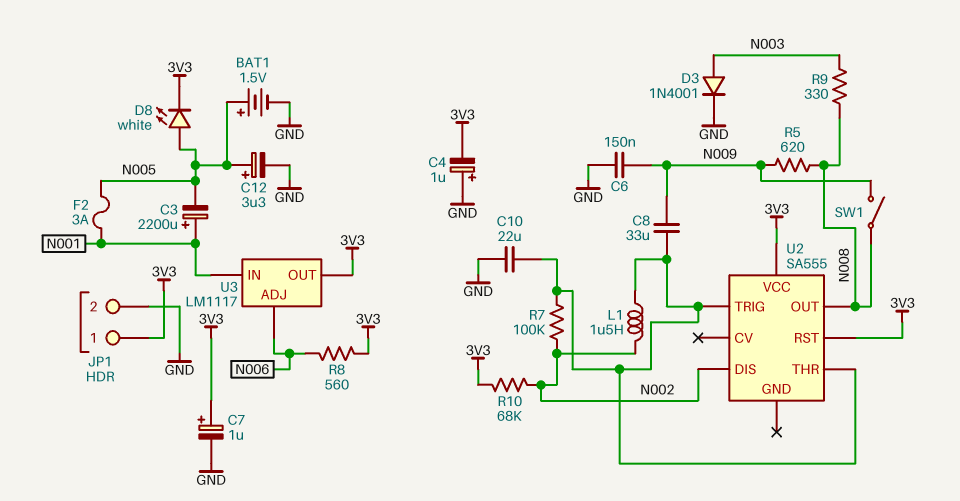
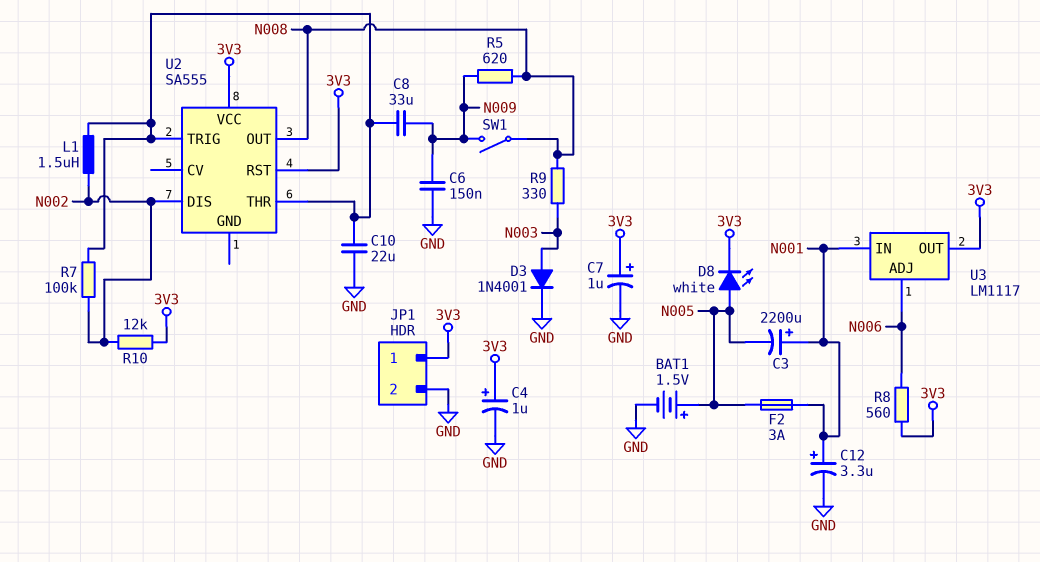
C4: 1uF (plus GND, minus 3V3) -> 1uF (plus 3V3, minus GND)
C12: 3.3uF (plus N005, minus GND) -> 3.3uF (plus N001, minus GND)
R10: 68k (3V3, N002) -> 12k (3V3, N002)

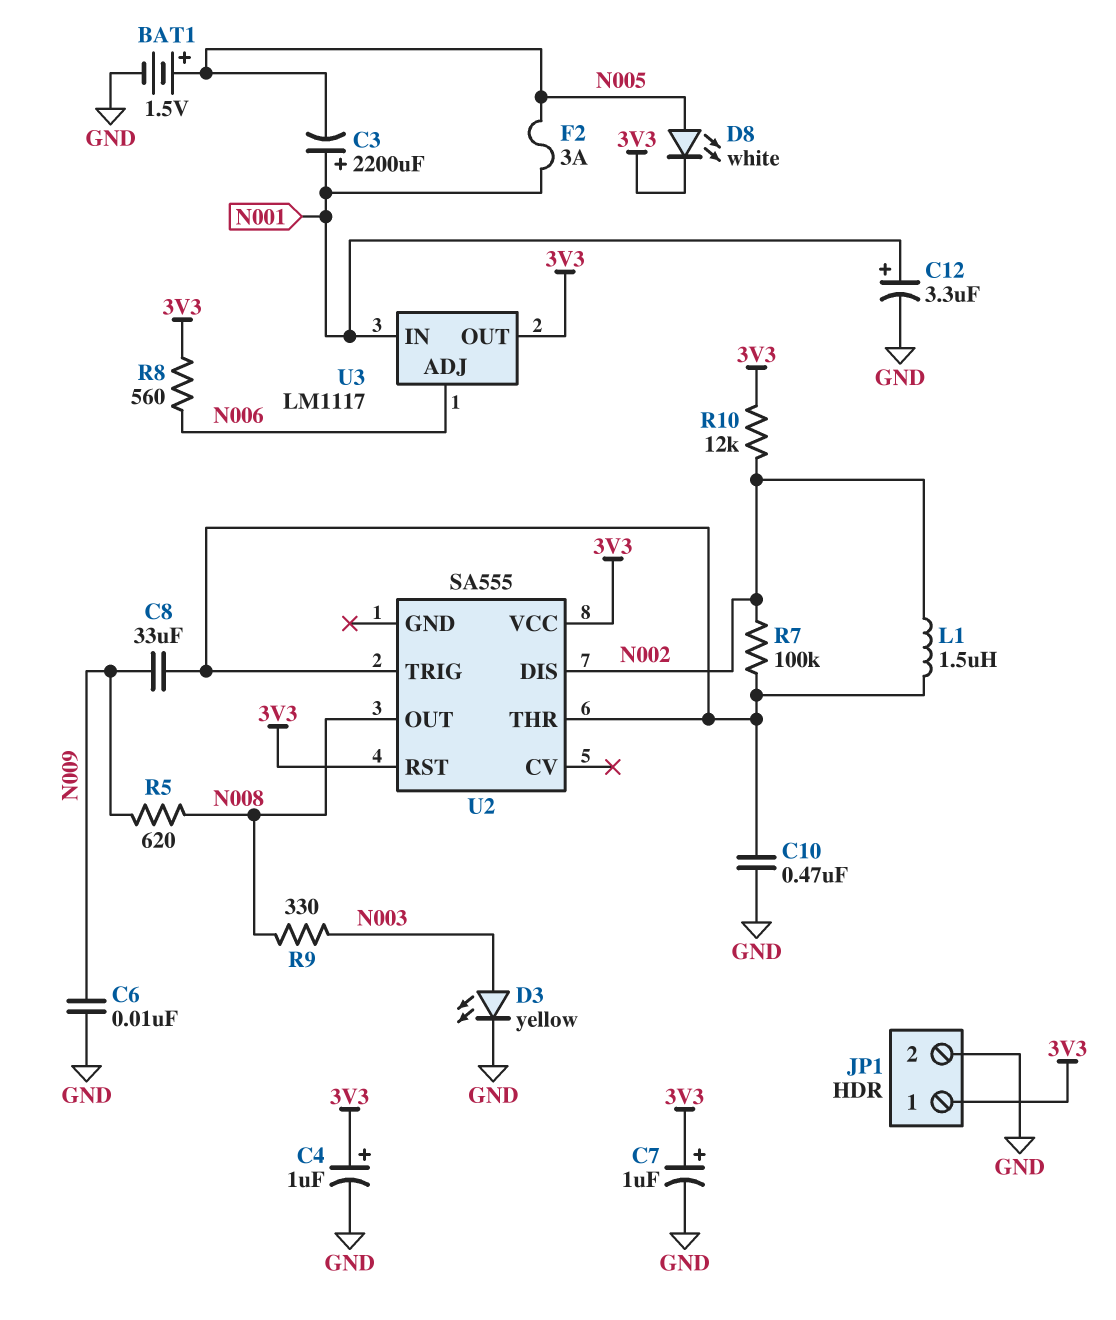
C6: 150nF (GND, N009) -> 10nF (GND, N009)
C10: 22uF (GND, U2/THR) -> 470nF (GND, U2/THR)
D3: diode 1N4001 (A N003, K GND) -> LED yellow (A N003, K GND)
SW1: switch (N008, N009) -> none

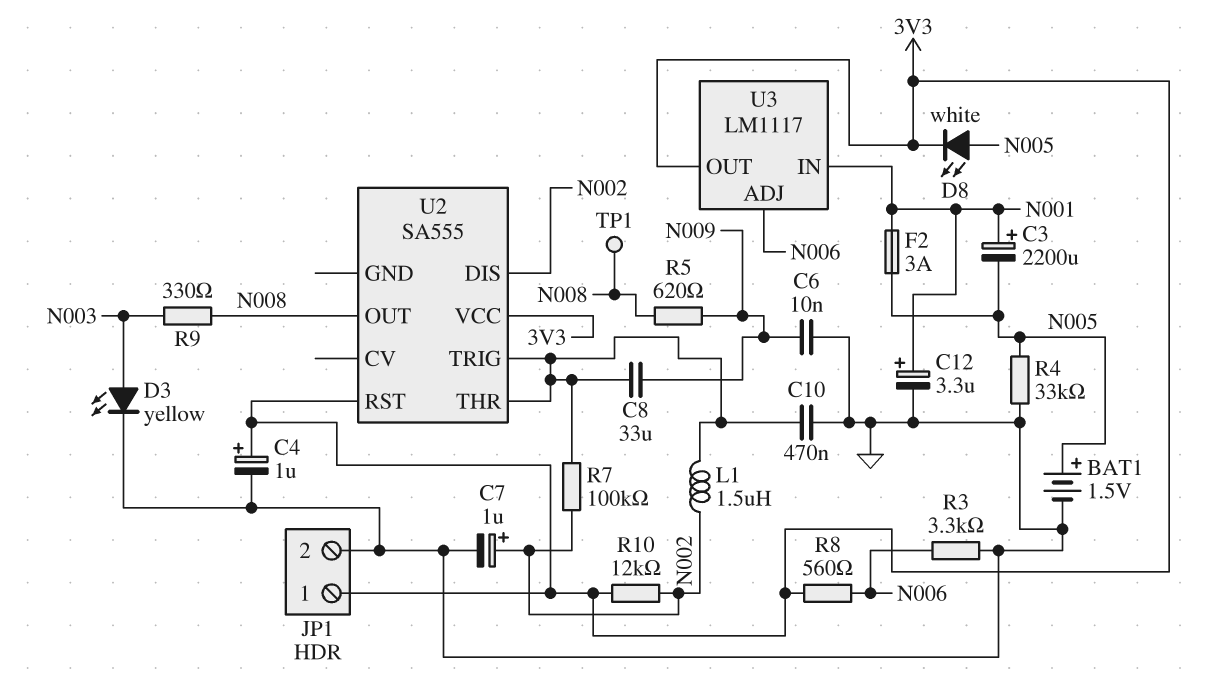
C7: 1uF (plus 3V3, minus GND) -> 1uF (plus N002, minus GND)
R3: none -> 3.3k (GND, N006)
R4: none -> 33k (GND, N005)
TP1: none -> test point (N008)

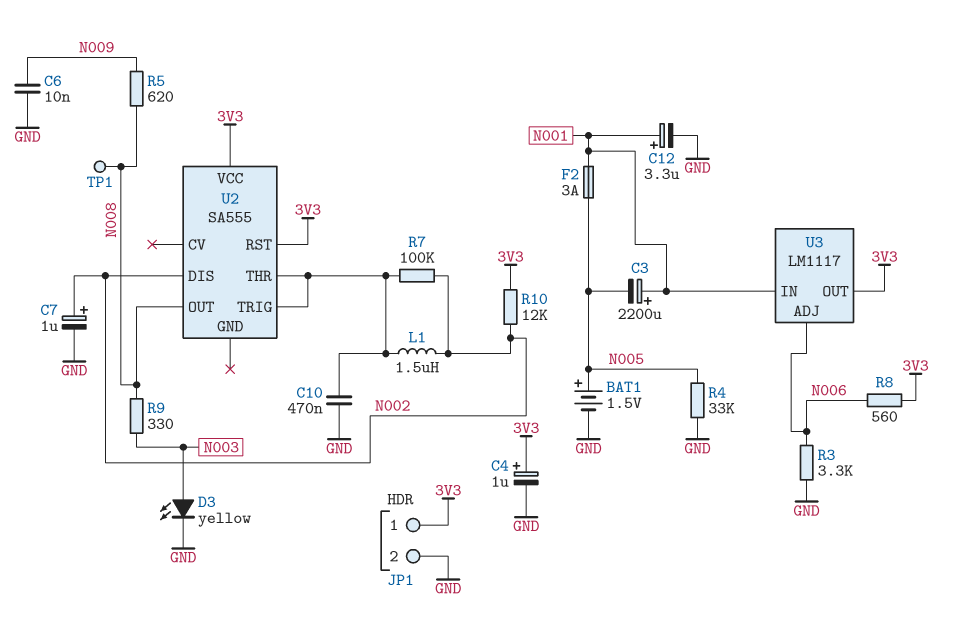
C8: 33uF (N009, U2/THR) -> none
D8: LED white (A N005, K 3V3) -> none

